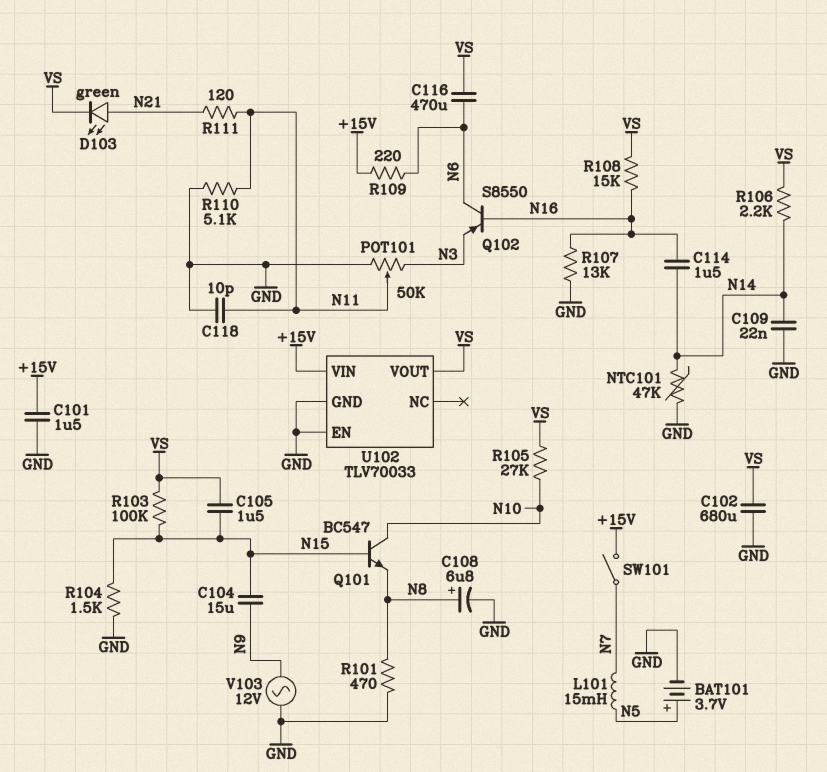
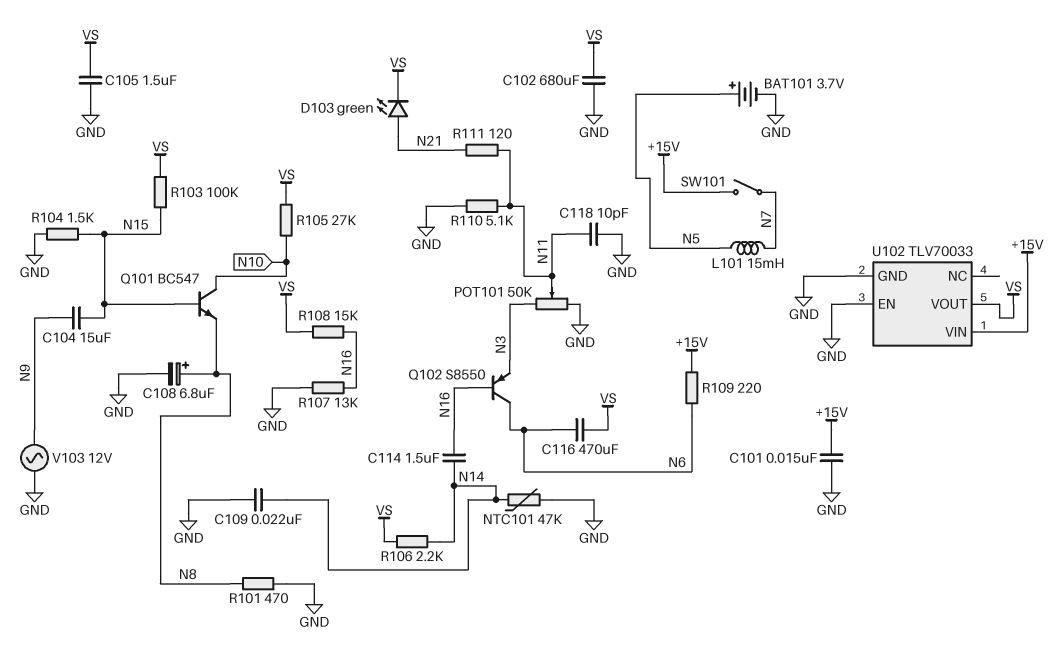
C101: 1.5uF (+15V, GND) -> 15nF (+15V, GND)
C105: 1.5uF (N15, VS) -> 1.5uF (GND, VS)

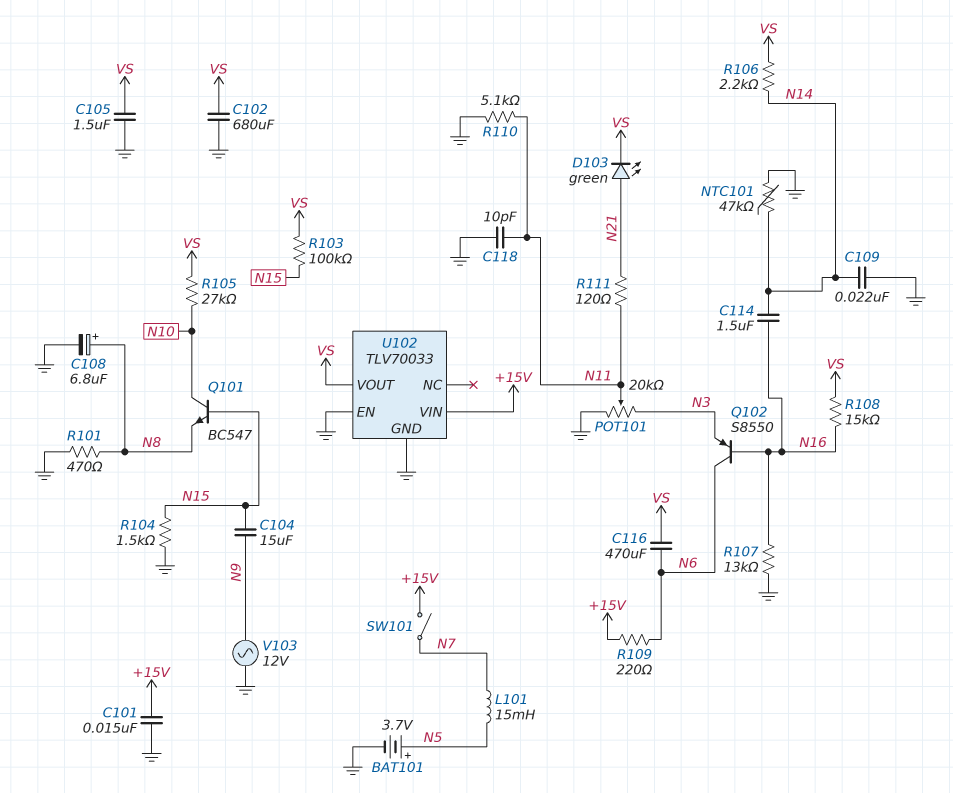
POT101: 50k (GND, N3, wiper N11) -> 20k (GND, N3, wiper N11)

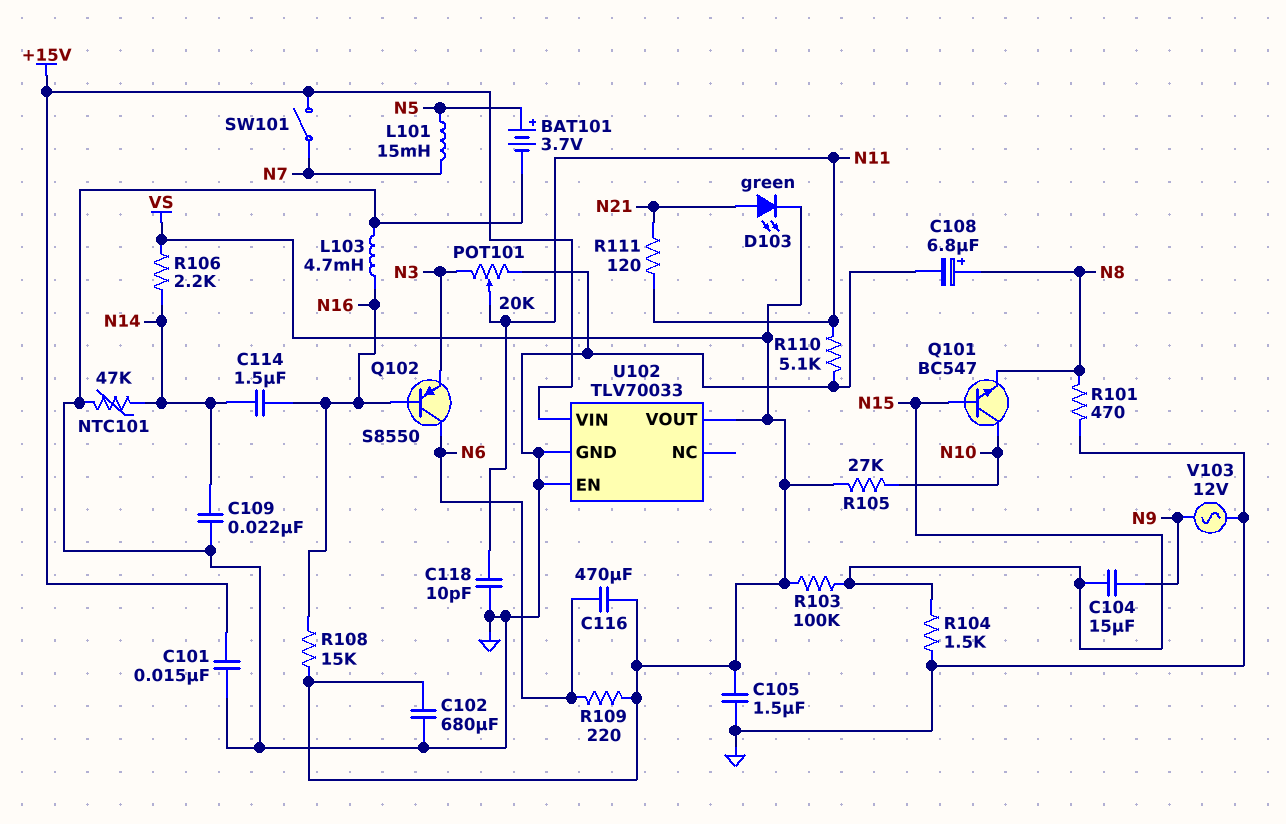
L103: none -> 4.7mH (GND, N16)
R107: 13k (GND, N16) -> none
R109: 220 (+15V, N6) -> 220 (N6, VS)

